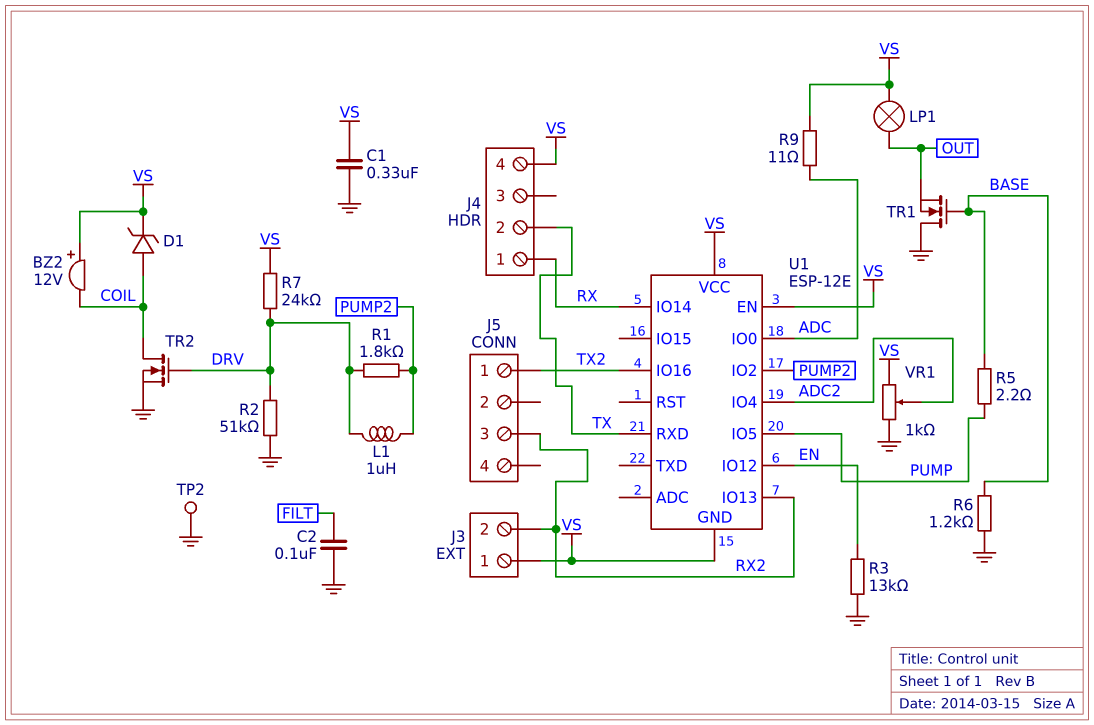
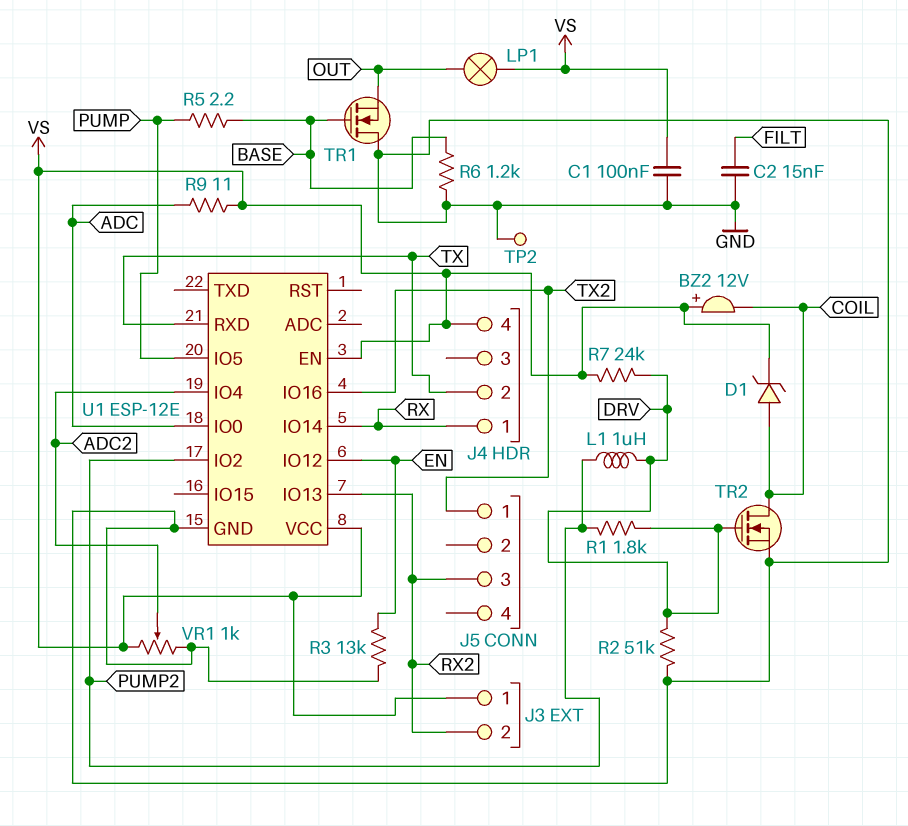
C1: 330nF (GND, VS) -> 100nF (GND, VS)
C2: 100nF (FILT, GND) -> 15nF (FILT, GND)
U1 pin GND: VS -> GND

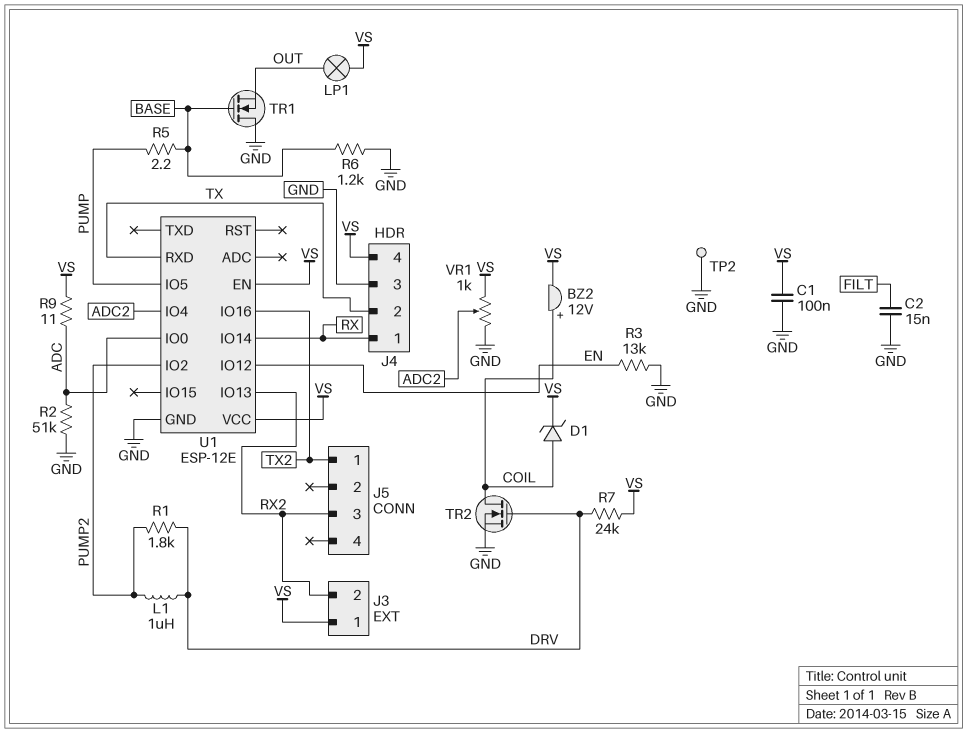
BZ2: buzzer 12V (plus VS, minus COIL) -> buzzer 12V (plus COIL, minus VS)
J4 pin 3: none -> GND
R2: 51k (DRV, GND) -> 51k (ADC, GND)

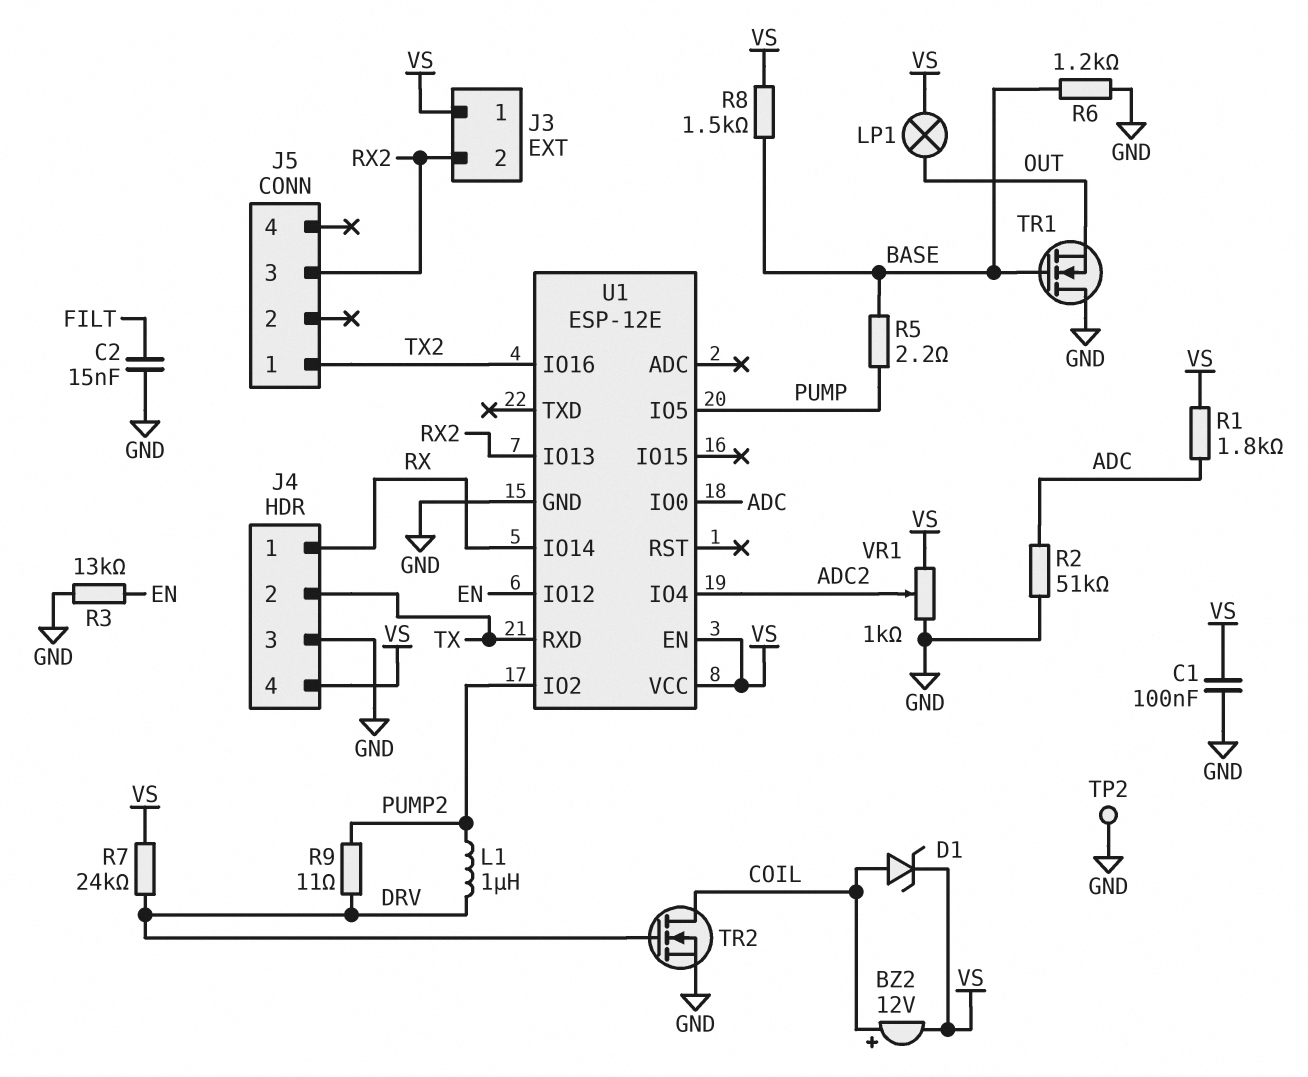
R1: 1.8k (DRV, PUMP2) -> 1.8k (ADC, VS)
R8: none -> 1.5k (BASE, VS)
R9: 11 (ADC, VS) -> 11 (DRV, PUMP2)

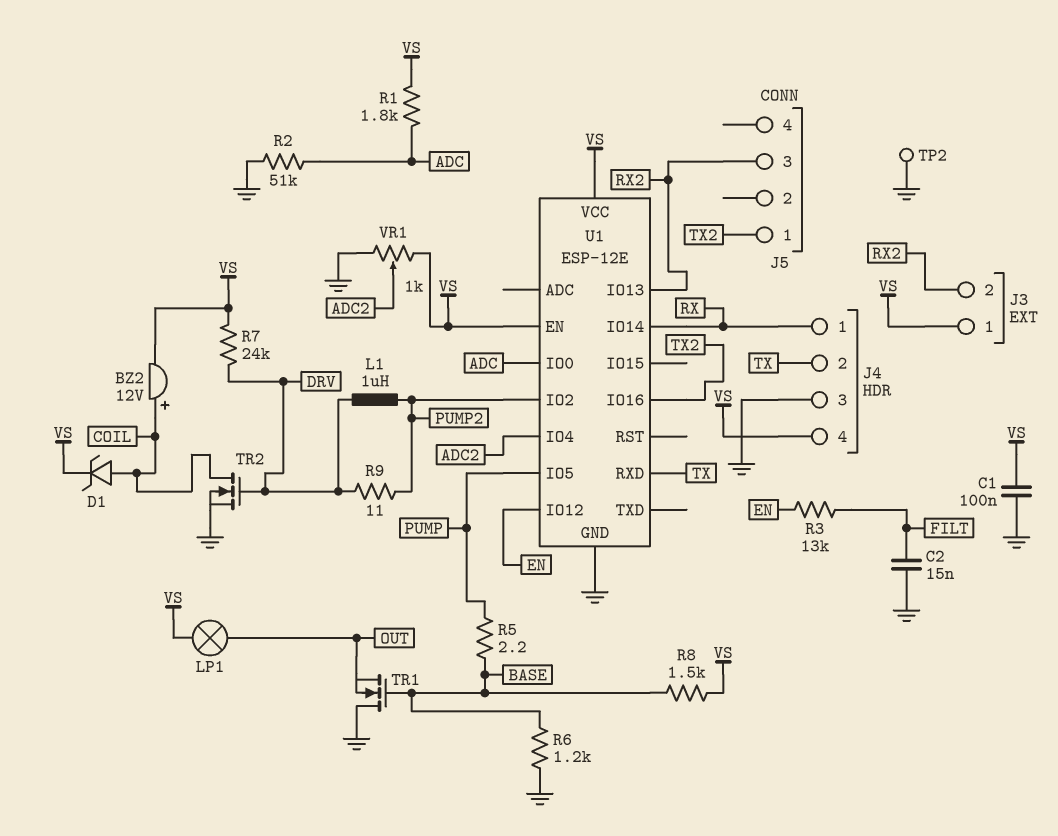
R3: 13k (EN, GND) -> 13k (EN, FILT)

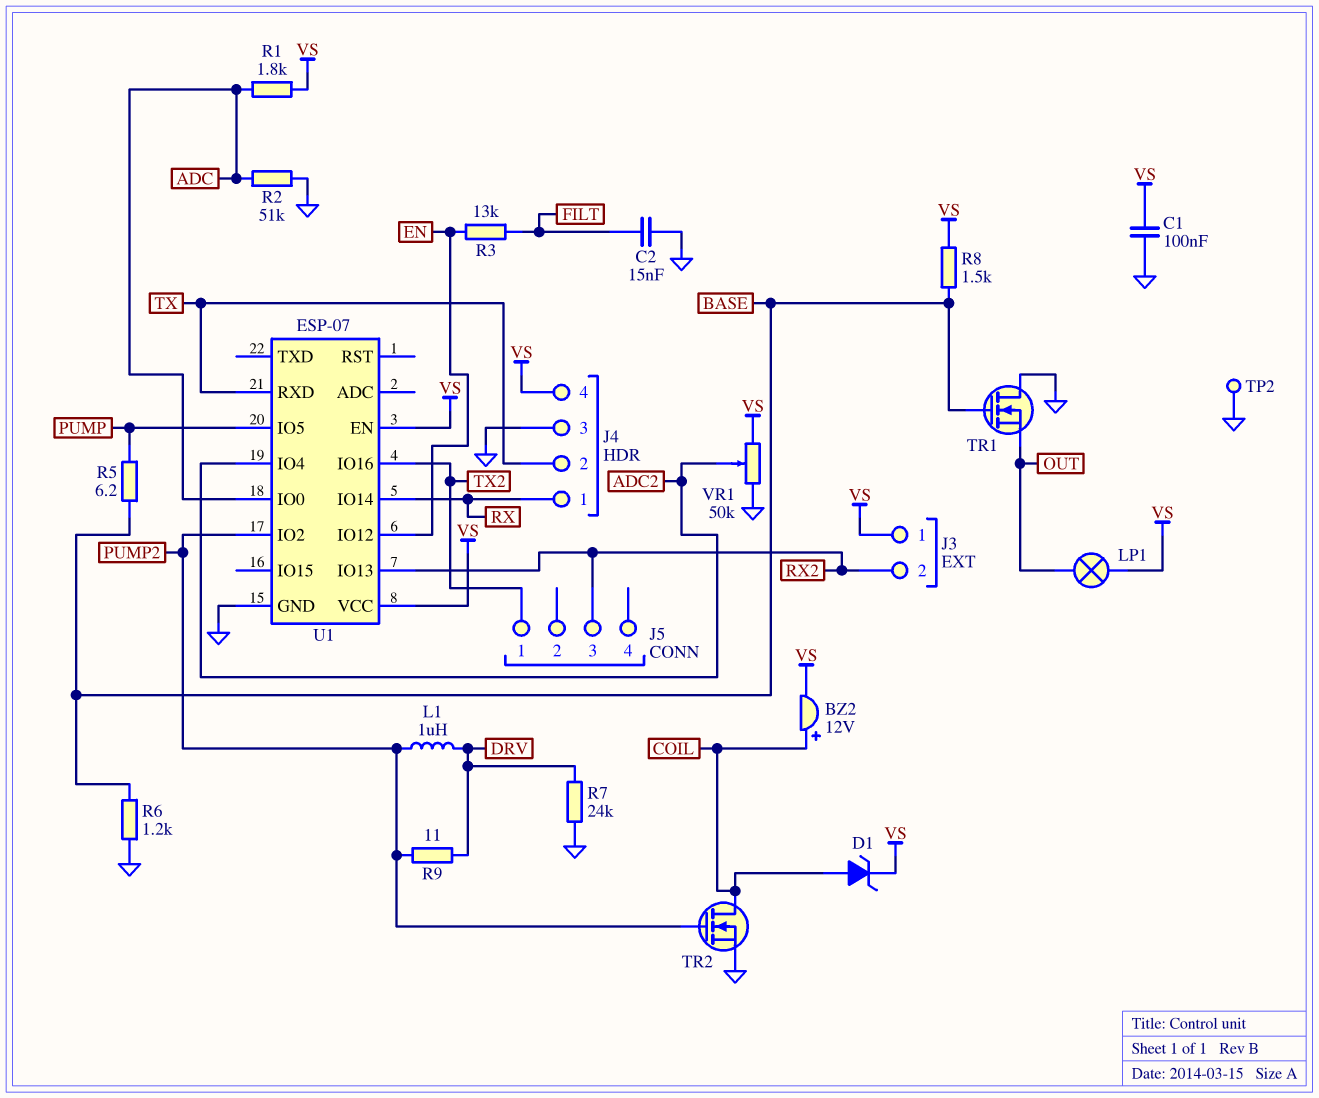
R5: 2.2 (BASE, PUMP) -> 6.2 (BASE, PUMP)
R7: 24k (DRV, VS) -> 24k (DRV, GND)
TR2: NMOS (G DRV, D COIL, S GND) -> NMOS (G PUMP2, D COIL, S GND)
U1: ESP-12E -> ESP-07
VR1: 1k (GND, VS, wiper ADC2) -> 50k (GND, VS, wiper ADC2)

